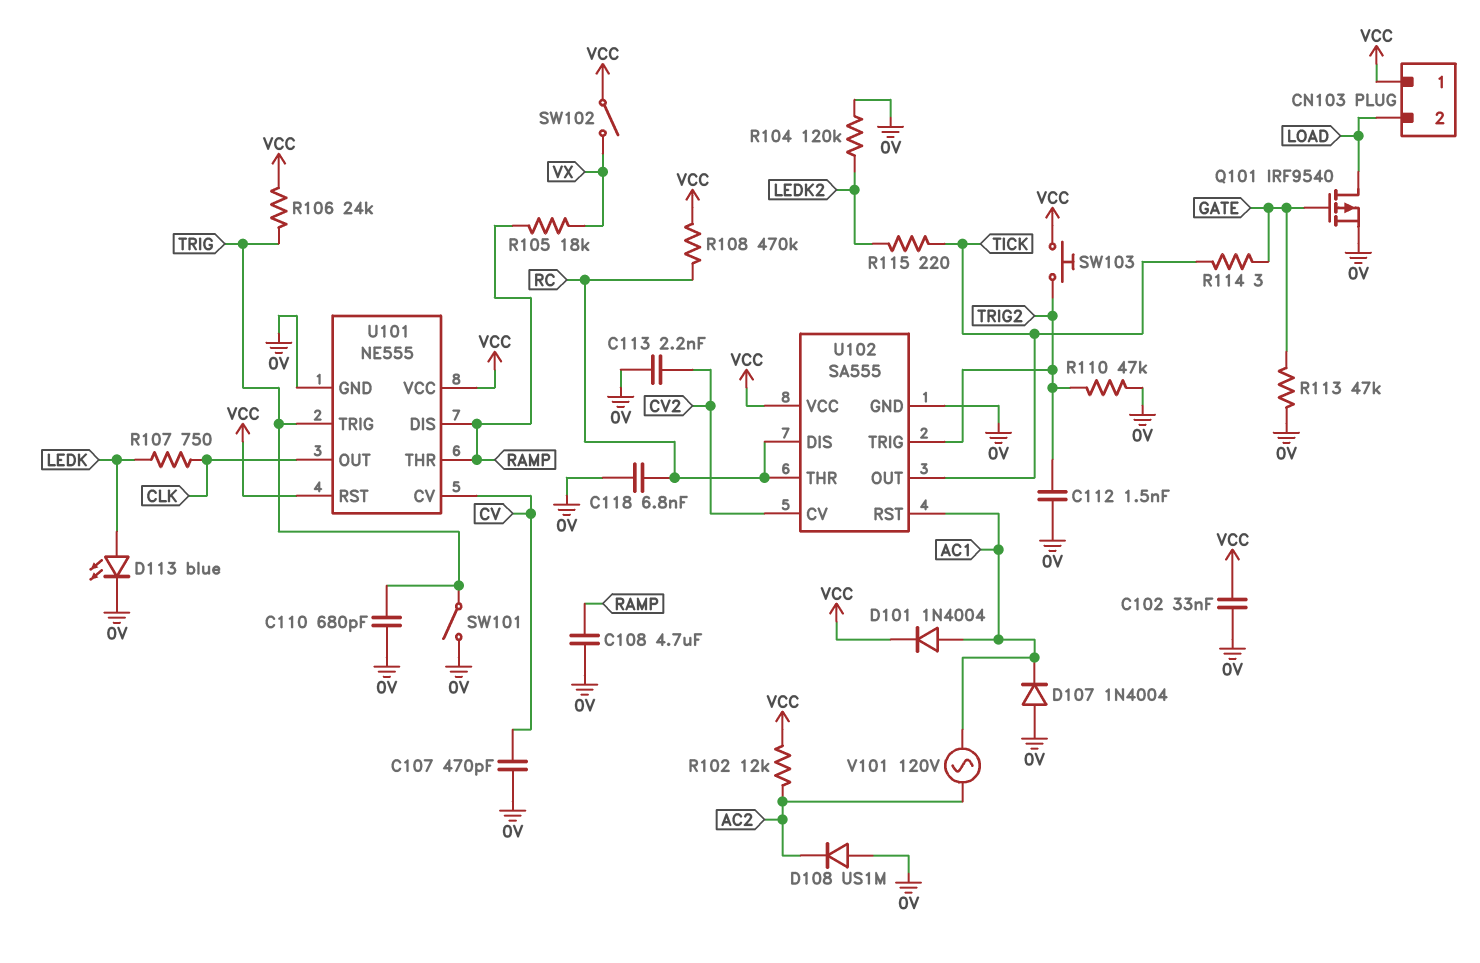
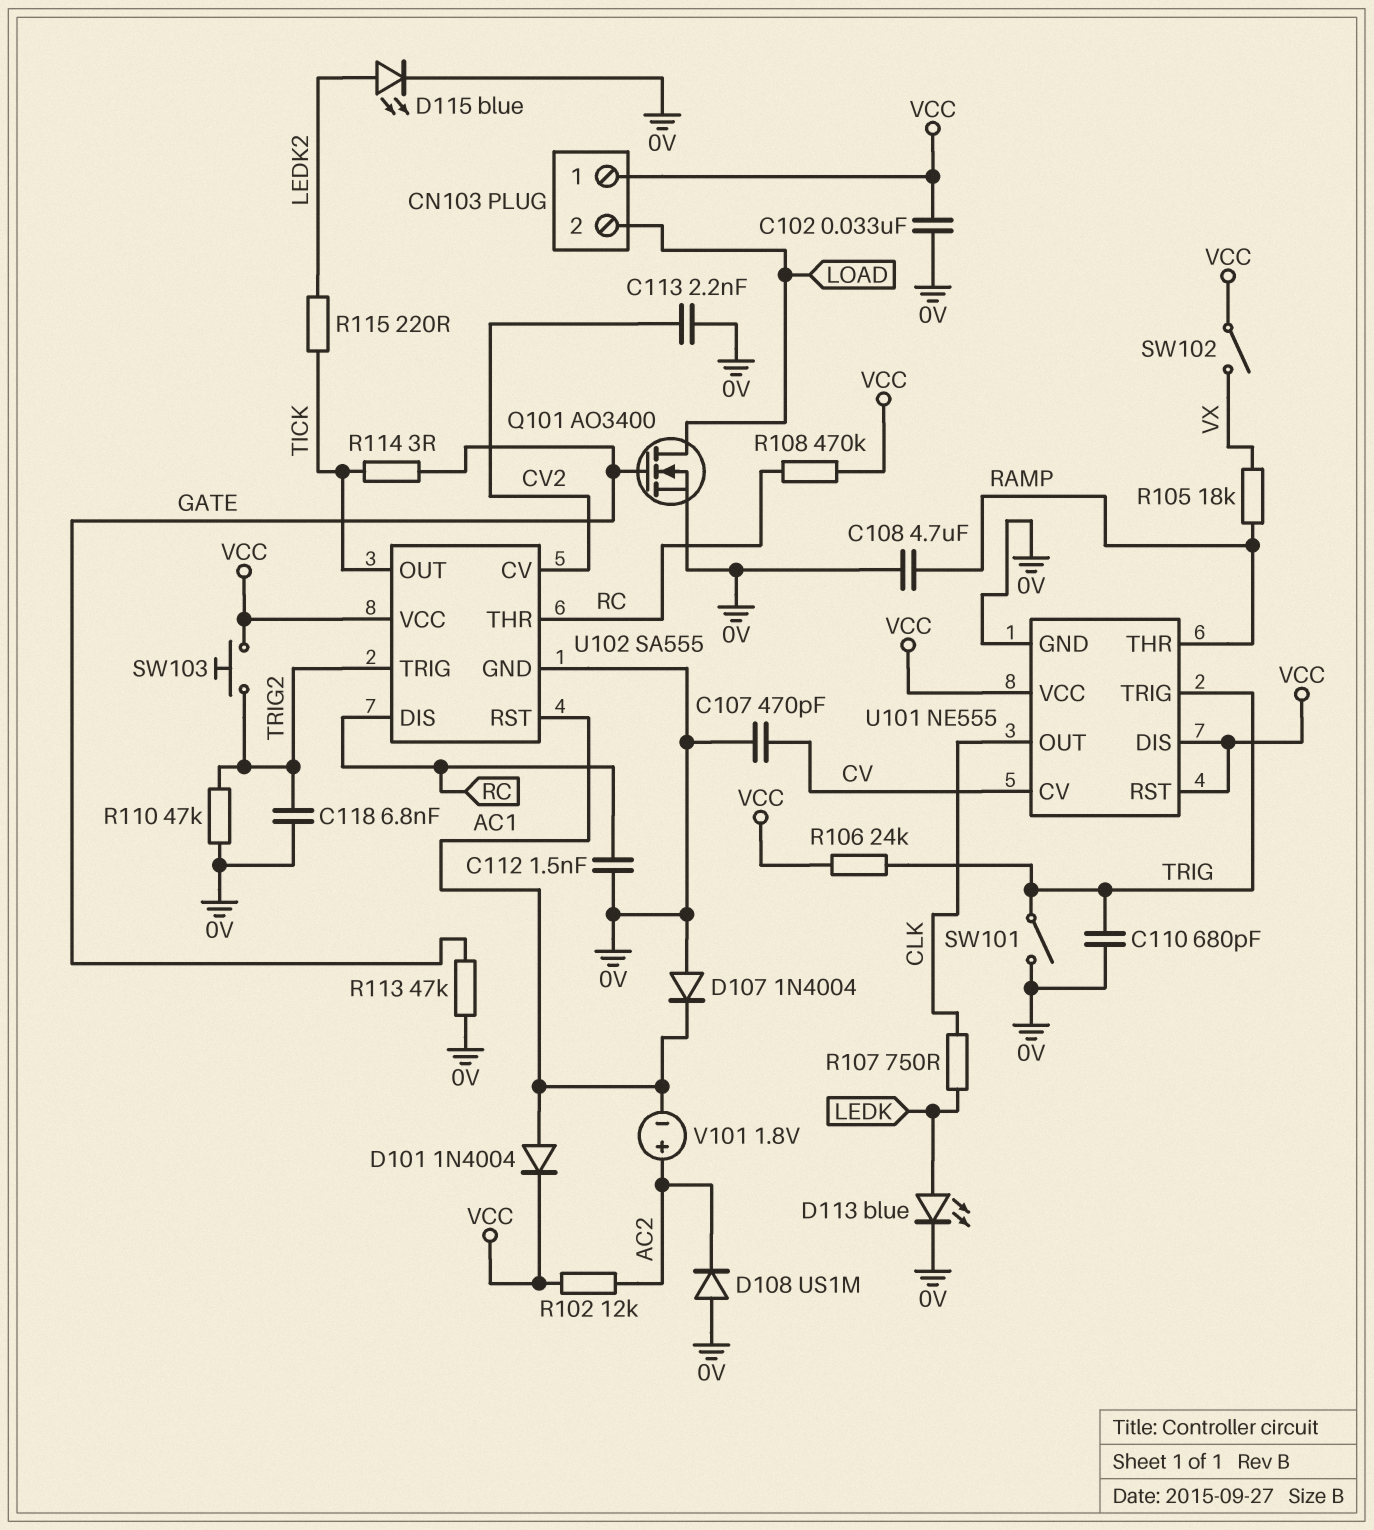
C112: 1.5nF (0V, TRIG2) -> 1.5nF (0V, RC)
C118: 6.8nF (0V, RC) -> 6.8nF (0V, TRIG2)
D115: none -> LED blue (A LEDK2, K 0V)
Q101: PMOS IRF9540 (G GATE, D LOAD, S 0V) -> NMOS AO3400 (G GATE, D LOAD, S 0V)
R104: 120k (0V, LEDK2) -> none
U101 pin DIS: RAMP -> VCC
V101: AC 120V (AC1, AC2) -> 1.8V (plus AC2, minus AC1)

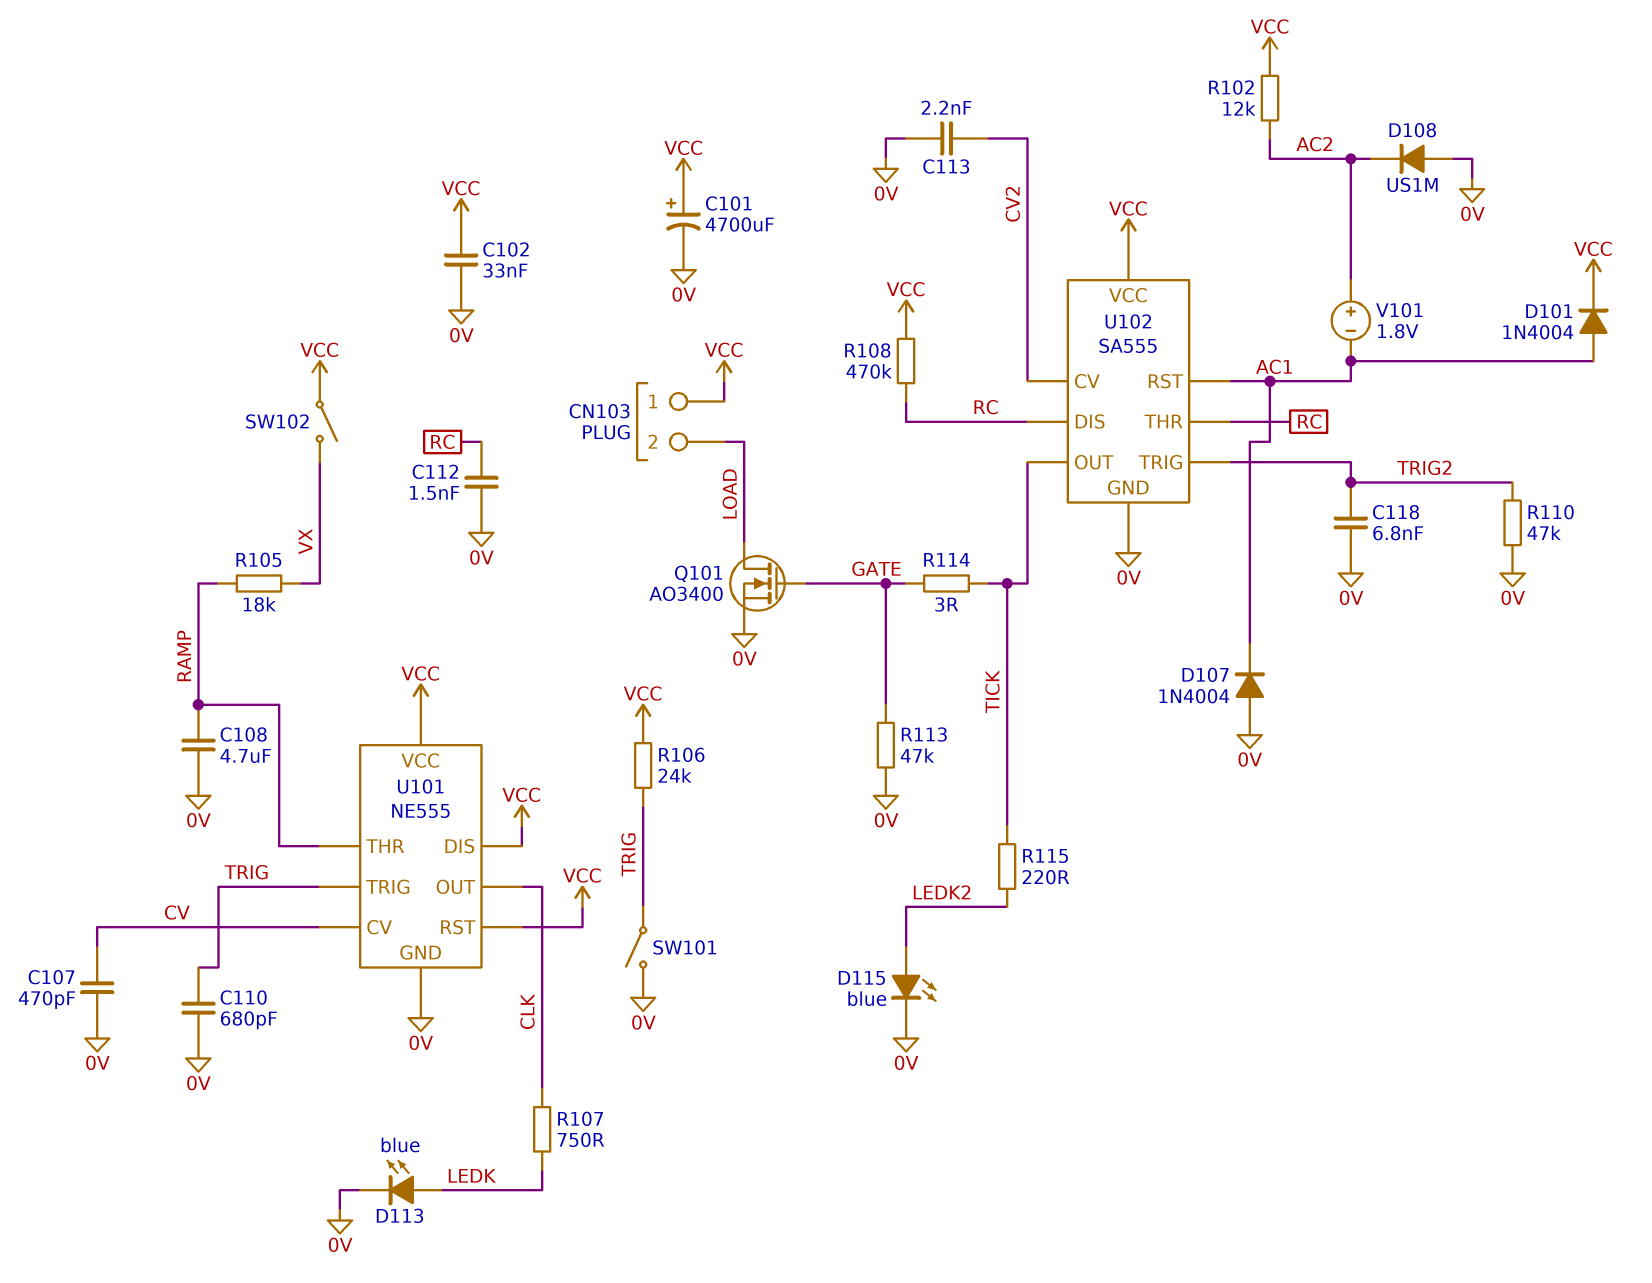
C101: none -> 4700uF (plus VCC, minus 0V)
SW103: button (TRIG2, VCC) -> none

